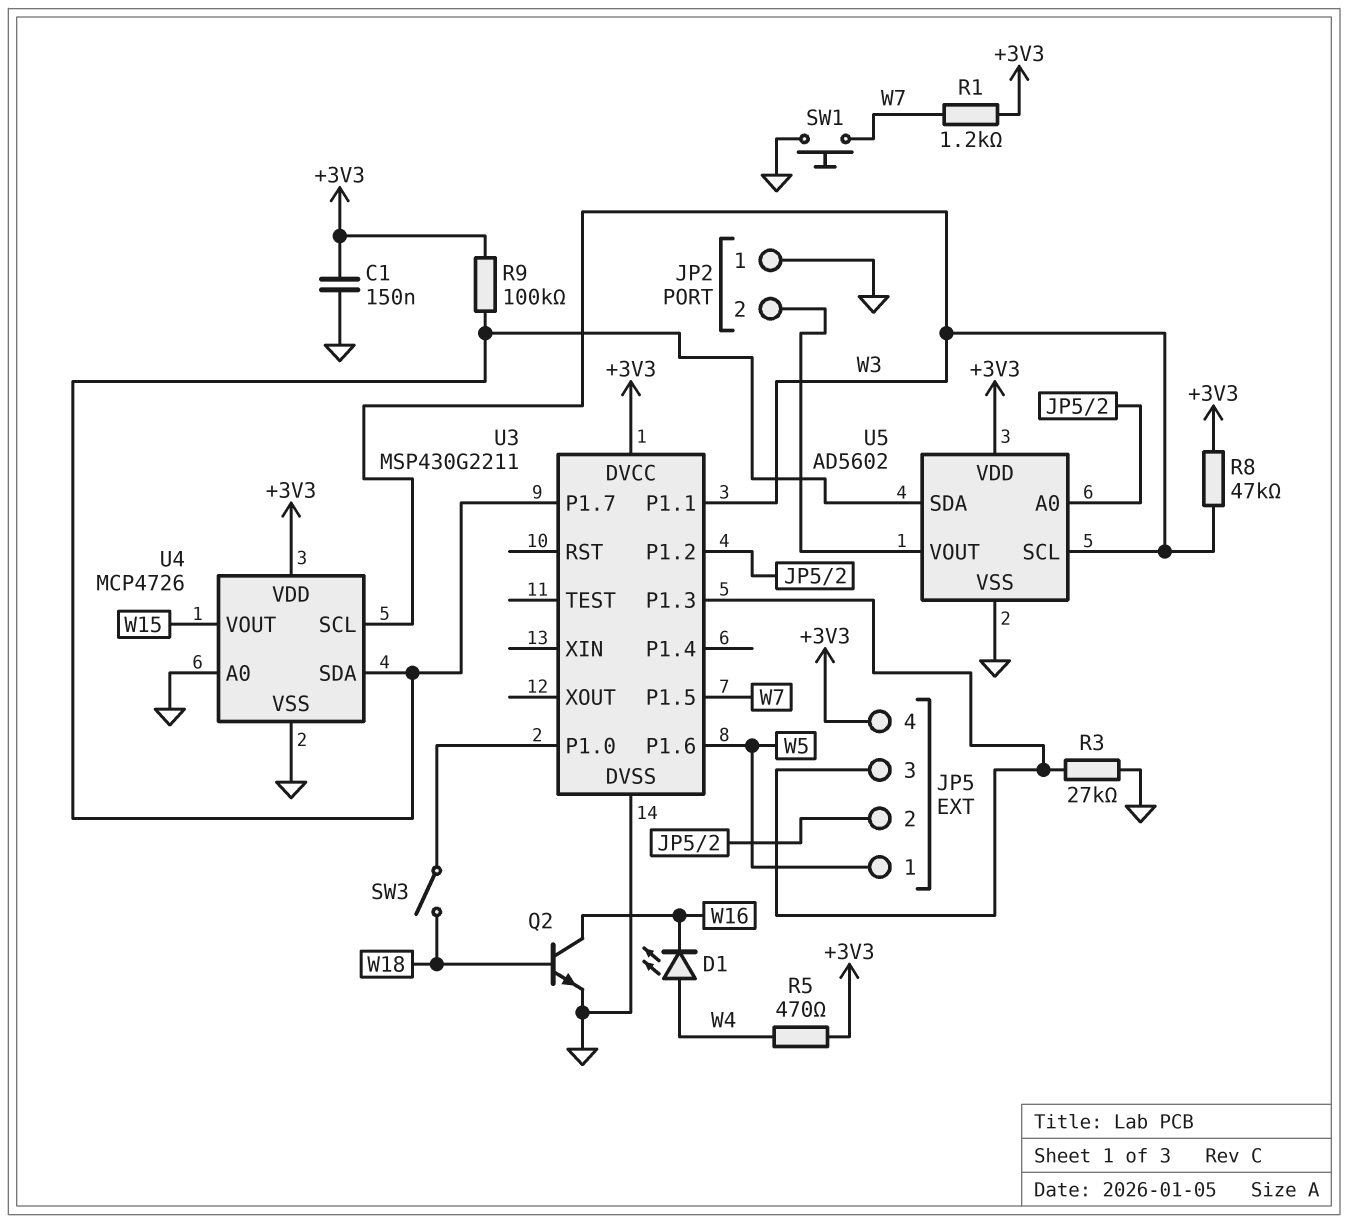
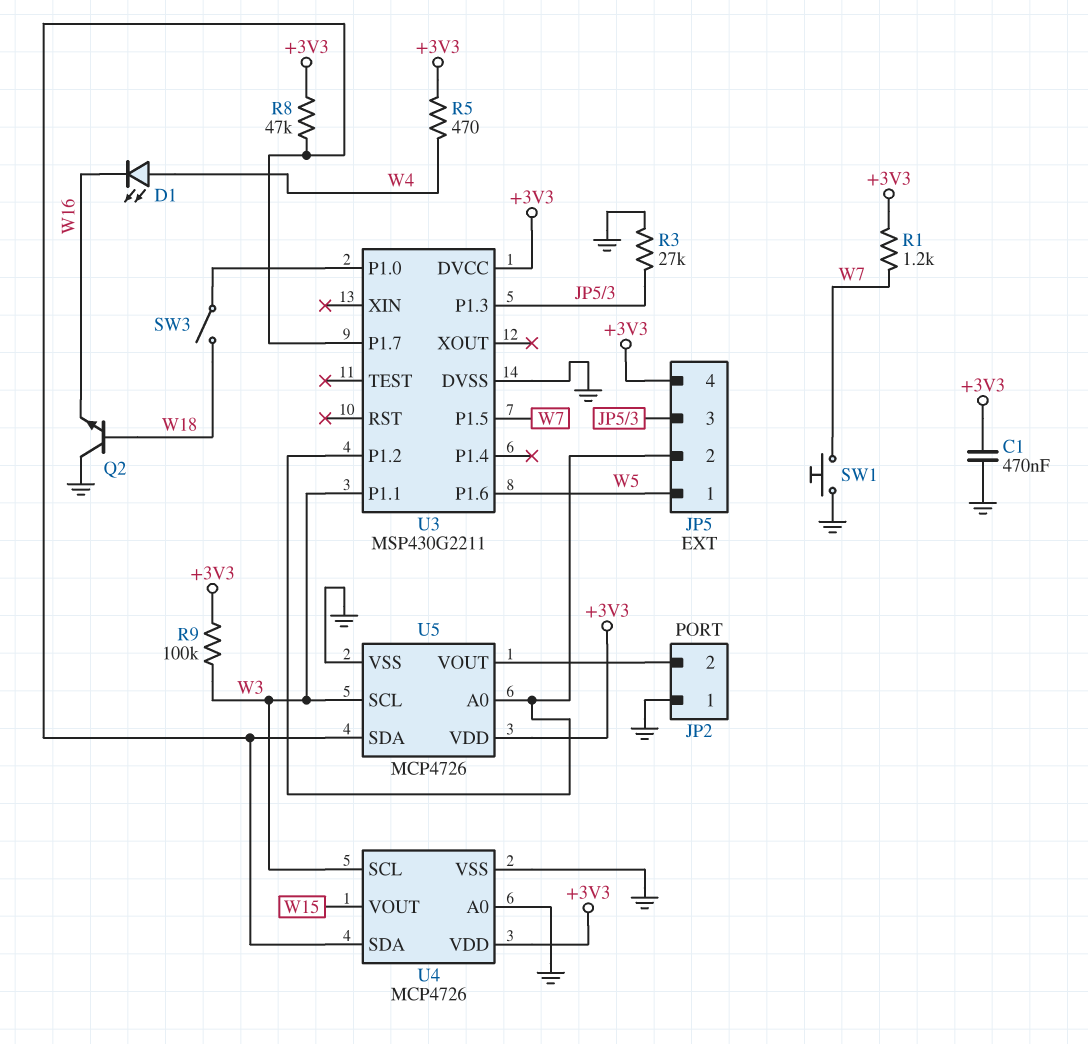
C1: 150nF (+3V3, GND) -> 470nF (+3V3, GND)
Q2: NPN (B W18, C W16, E GND) -> NPN (B W18, C GND, E W16)
R8: 47k (+3V3, W3) -> 47k (+3V3, U3/P1.7)
R9: 100k (+3V3, U3/P1.7) -> 100k (+3V3, W3)
U5: AD5602 -> MCP4726

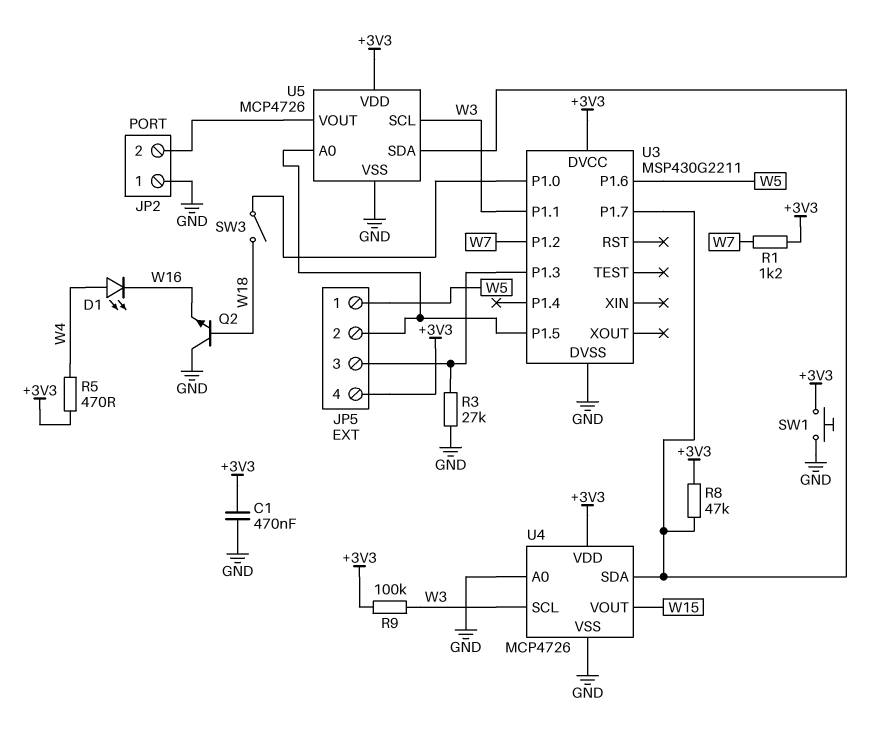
SW1: button (GND, W7) -> button (+3V3, GND)
U3 pin P1.2: JP5/2 -> W7
U3 pin P1.5: W7 -> JP5/2

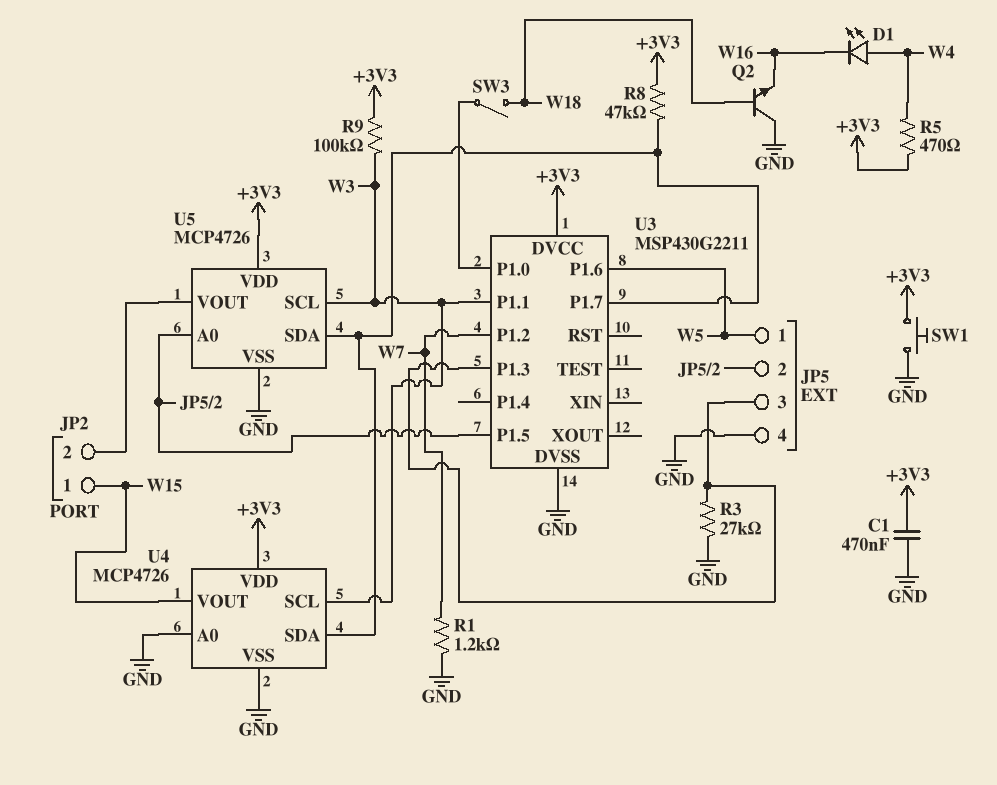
JP2 pin 1: GND -> W15
JP5 pin 4: +3V3 -> GND
R1: 1.2k (+3V3, W7) -> 1.2k (GND, W7)

